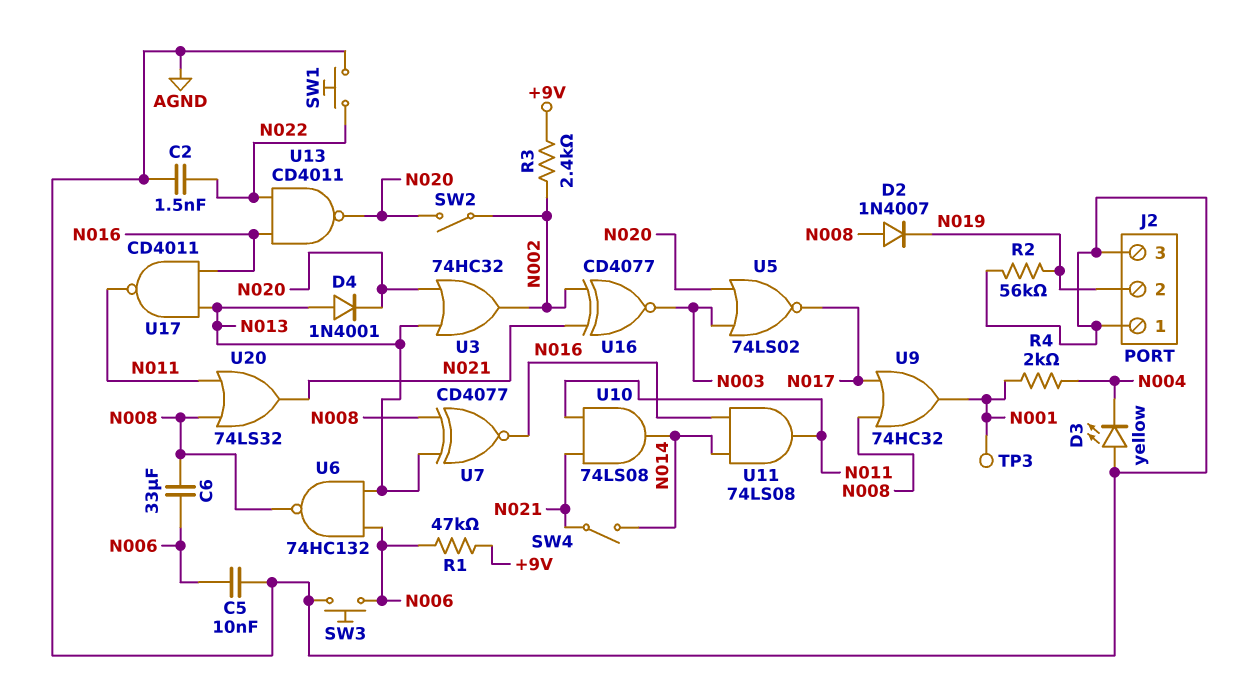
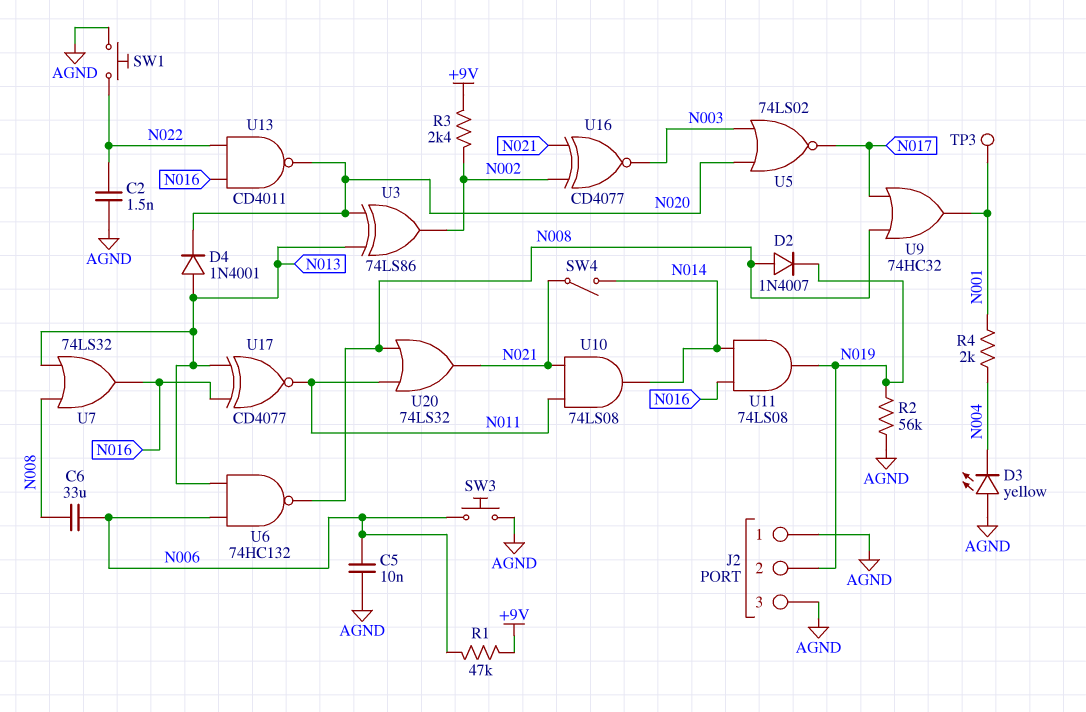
SW2: switch (N002, N020) -> none
U3: OR 74HC32 (in N013, in N020, out N002) -> XOR 74LS86 (in N013, in N020, out N002)
U7: XNOR CD4077 (in N008, in N013, out N016) -> OR 74LS32 (in N008, in N013, out N016)
U11: AND 74LS08 (in N014, in N016, out N011) -> AND 74LS08 (in N014, in N016, out N019)
U17: NAND CD4011 (in N013, in N016, out N011) -> XNOR CD4077 (in N013, in N016, out N011)

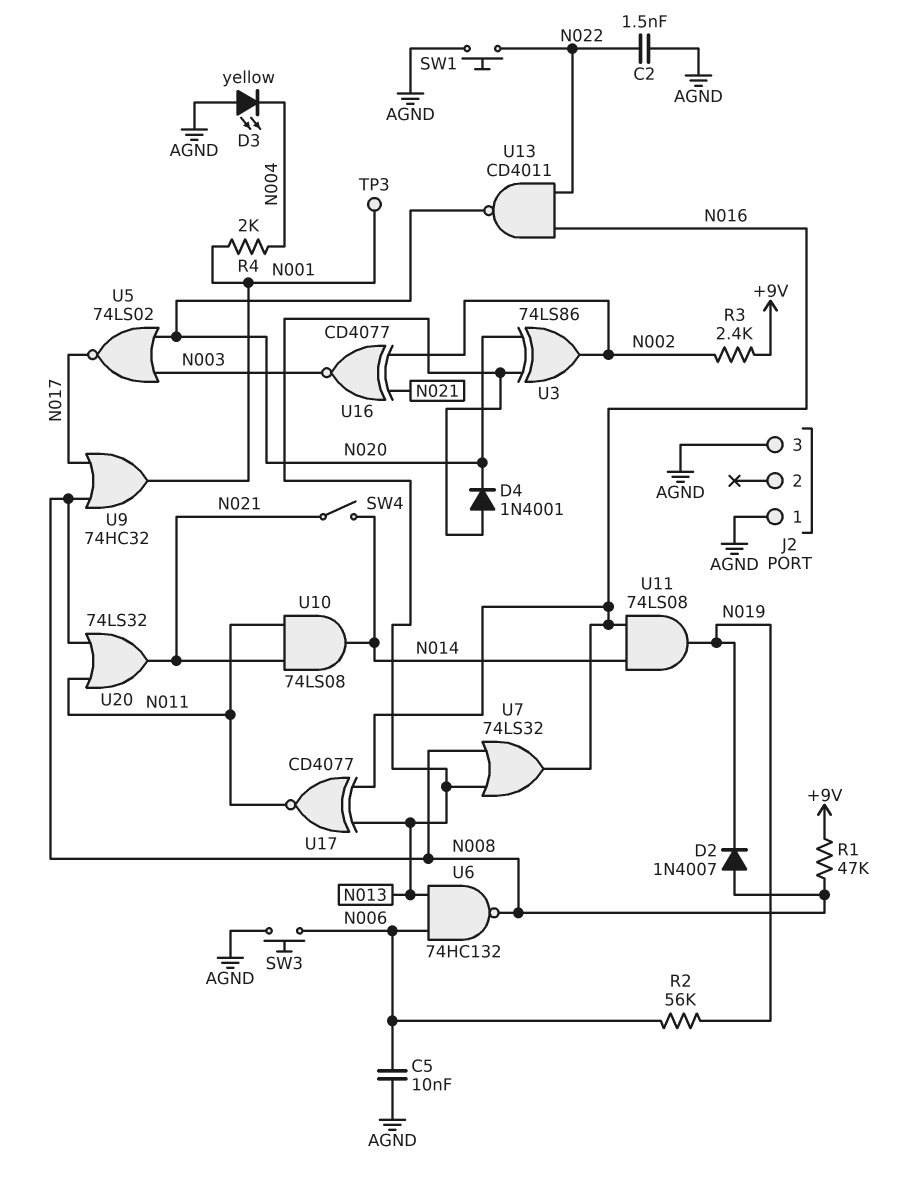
C6: 33uF (N006, N008) -> none
J2 pin 2: N019 -> none
R1: 47k (+9V, N006) -> 47k (+9V, N008)
R2: 56k (AGND, N019) -> 56k (N006, N019)

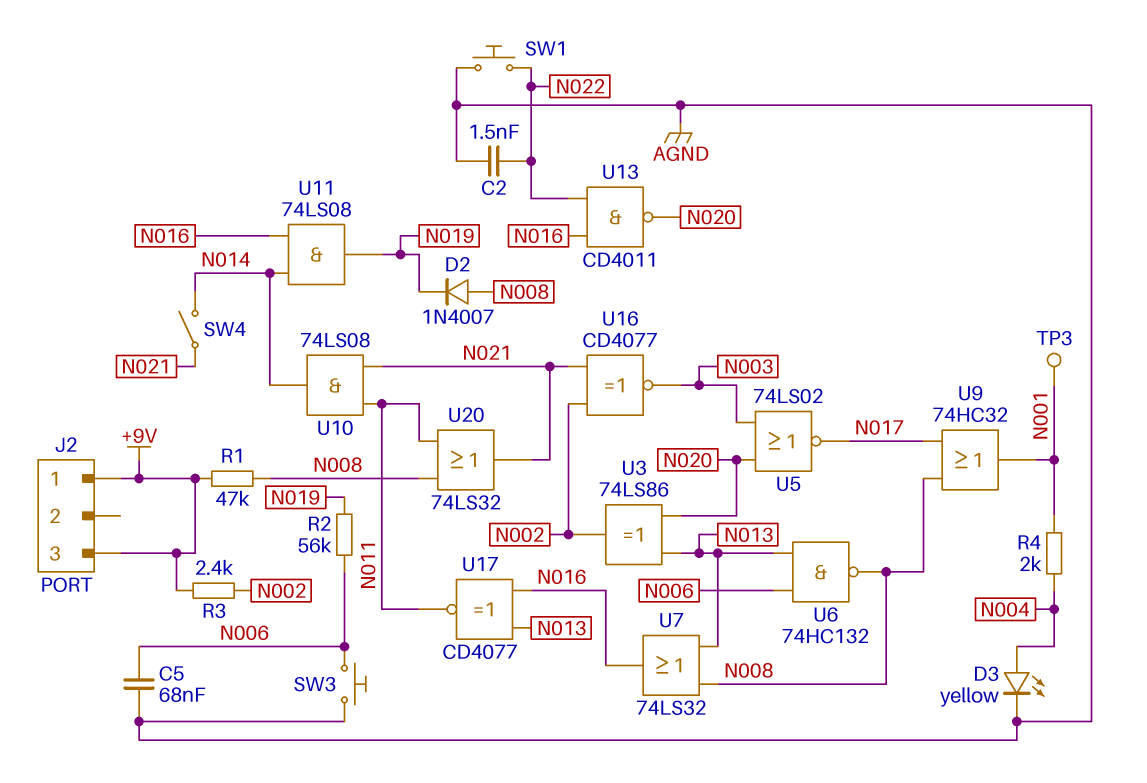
C5: 10nF (AGND, N006) -> 68nF (AGND, N006)
D3: LED yellow (A AGND, K N004) -> LED yellow (A N004, K AGND)
D4: diode 1N4001 (A N013, K N020) -> none
J2 pin 1: AGND -> +9V
J2 pin 3: AGND -> +9V

